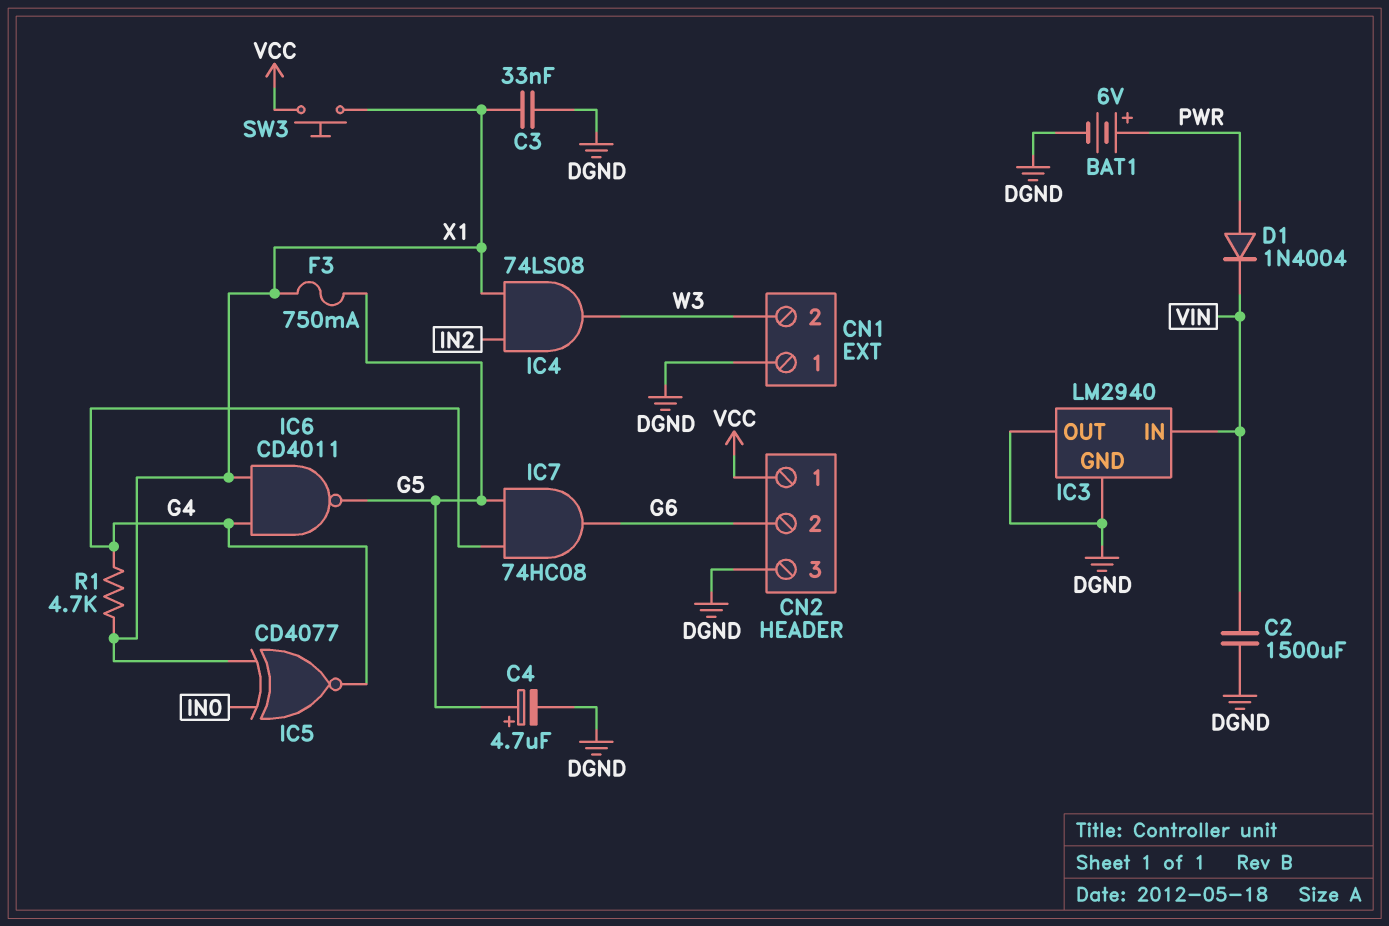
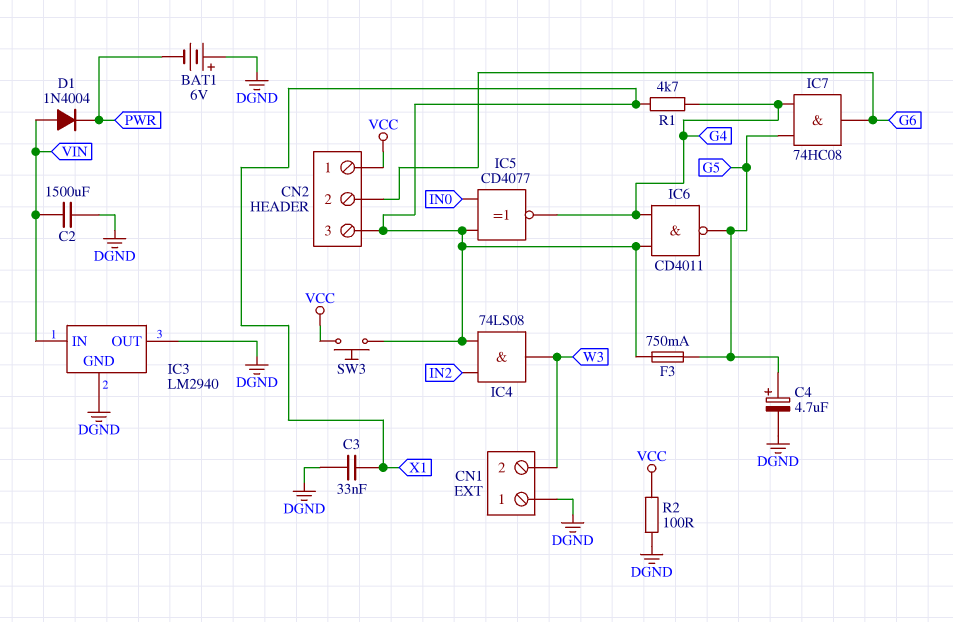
BAT1: 6V (plus PWR, minus DGND) -> 6V (plus DGND, minus PWR)
CN2 pin 3: DGND -> X1
D1: diode 1N4004 (A PWR, K VIN) -> diode 1N4004 (A VIN, K PWR)
R2: none -> 100 (DGND, VCC)

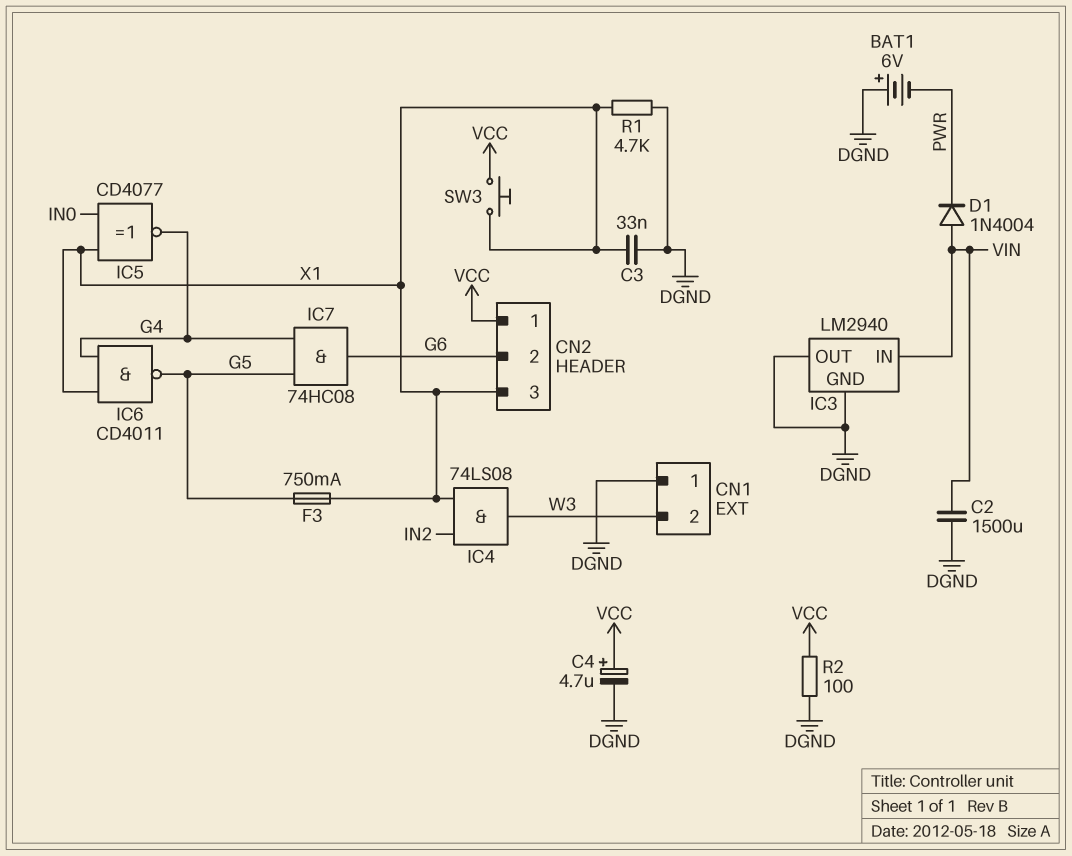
C4: 4.7uF (plus G5, minus DGND) -> 4.7uF (plus VCC, minus DGND)
R1: 4.7k (G4, X1) -> 4.7k (DGND, X1)

